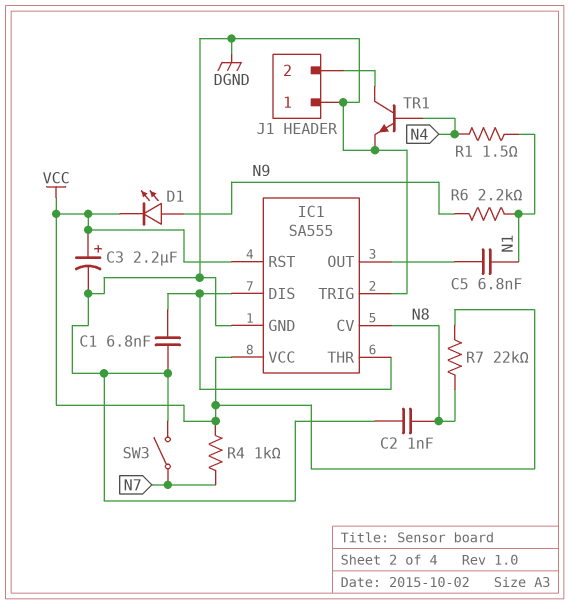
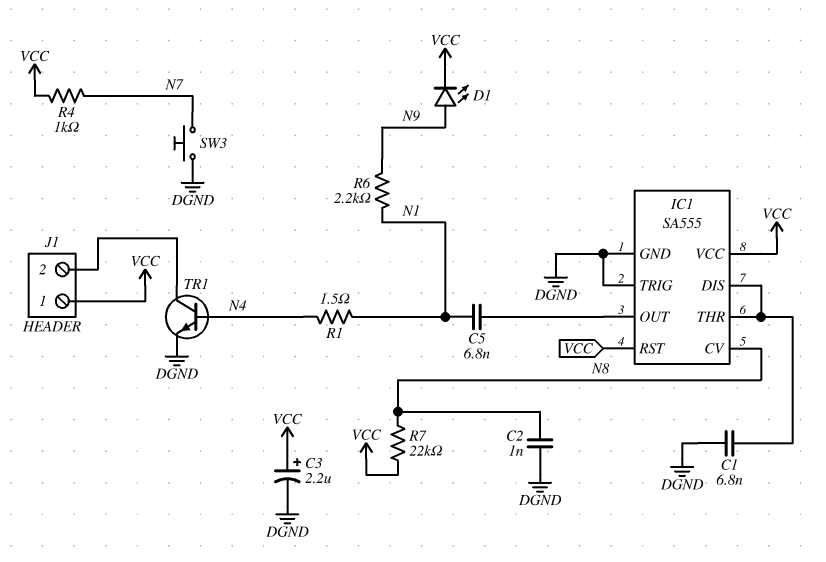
J1 pin 1: DGND -> VCC
SW3: switch (DGND, N7) -> button (DGND, N7)

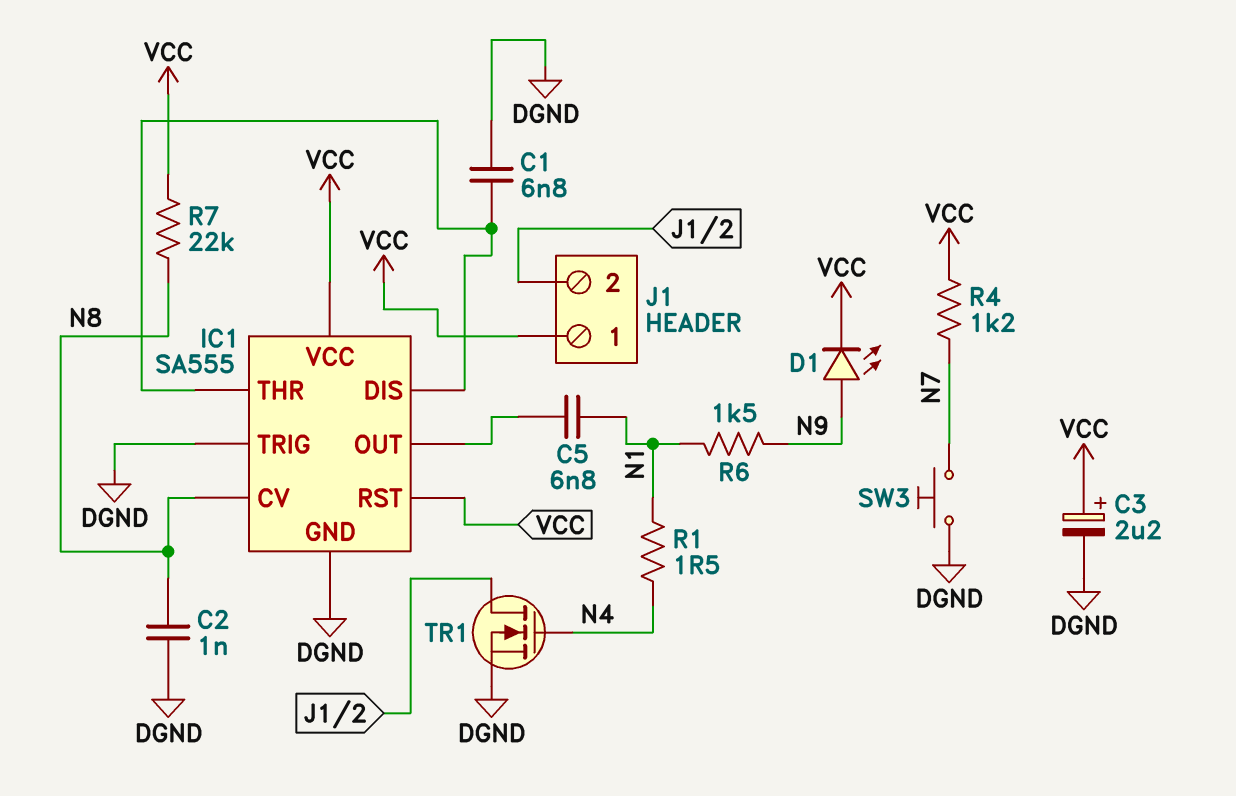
R4: 1k (N7, VCC) -> 1.2k (N7, VCC)
R6: 2.2k (N1, N9) -> 1.5k (N1, N9)
TR1: NPN (B N4, C J1/2, E DGND) -> NMOS (G N4, D J1/2, S DGND)

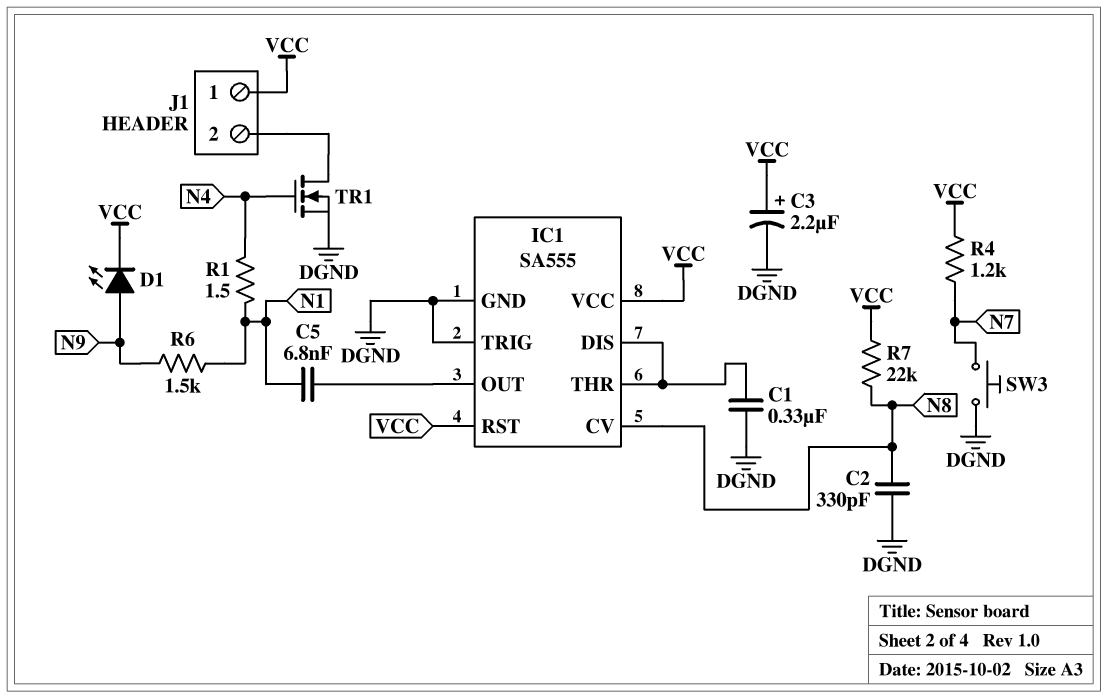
C1: 6.8nF (DGND, IC1/DIS) -> 330nF (DGND, IC1/DIS)
C2: 1nF (DGND, N8) -> 330pF (DGND, N8)

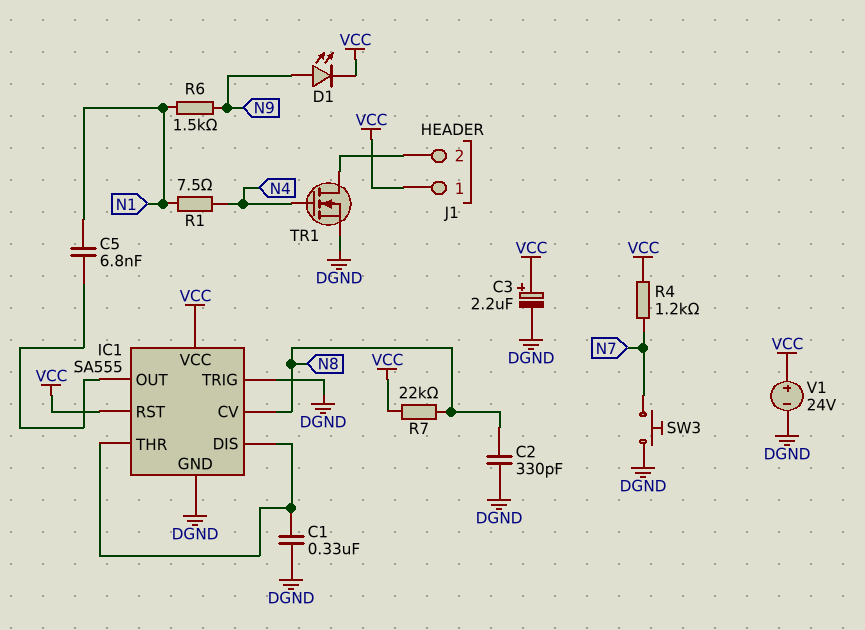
R1: 1.5 (N1, N4) -> 7.5 (N1, N4)
V1: none -> 24V (plus VCC, minus DGND)

